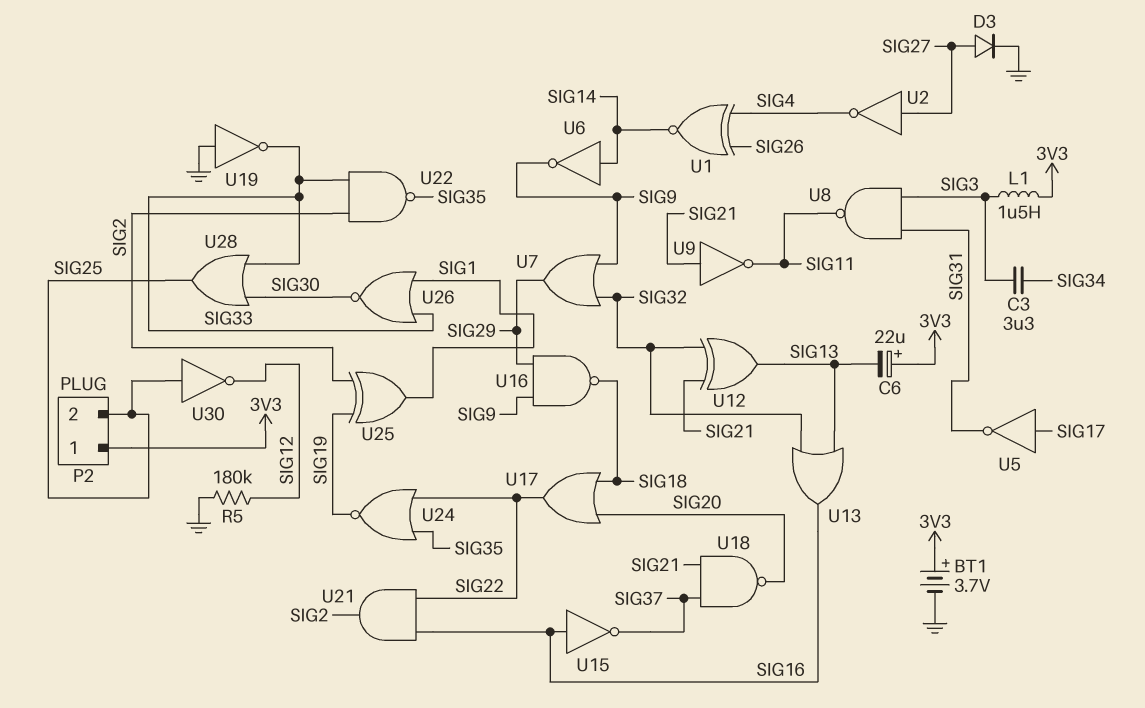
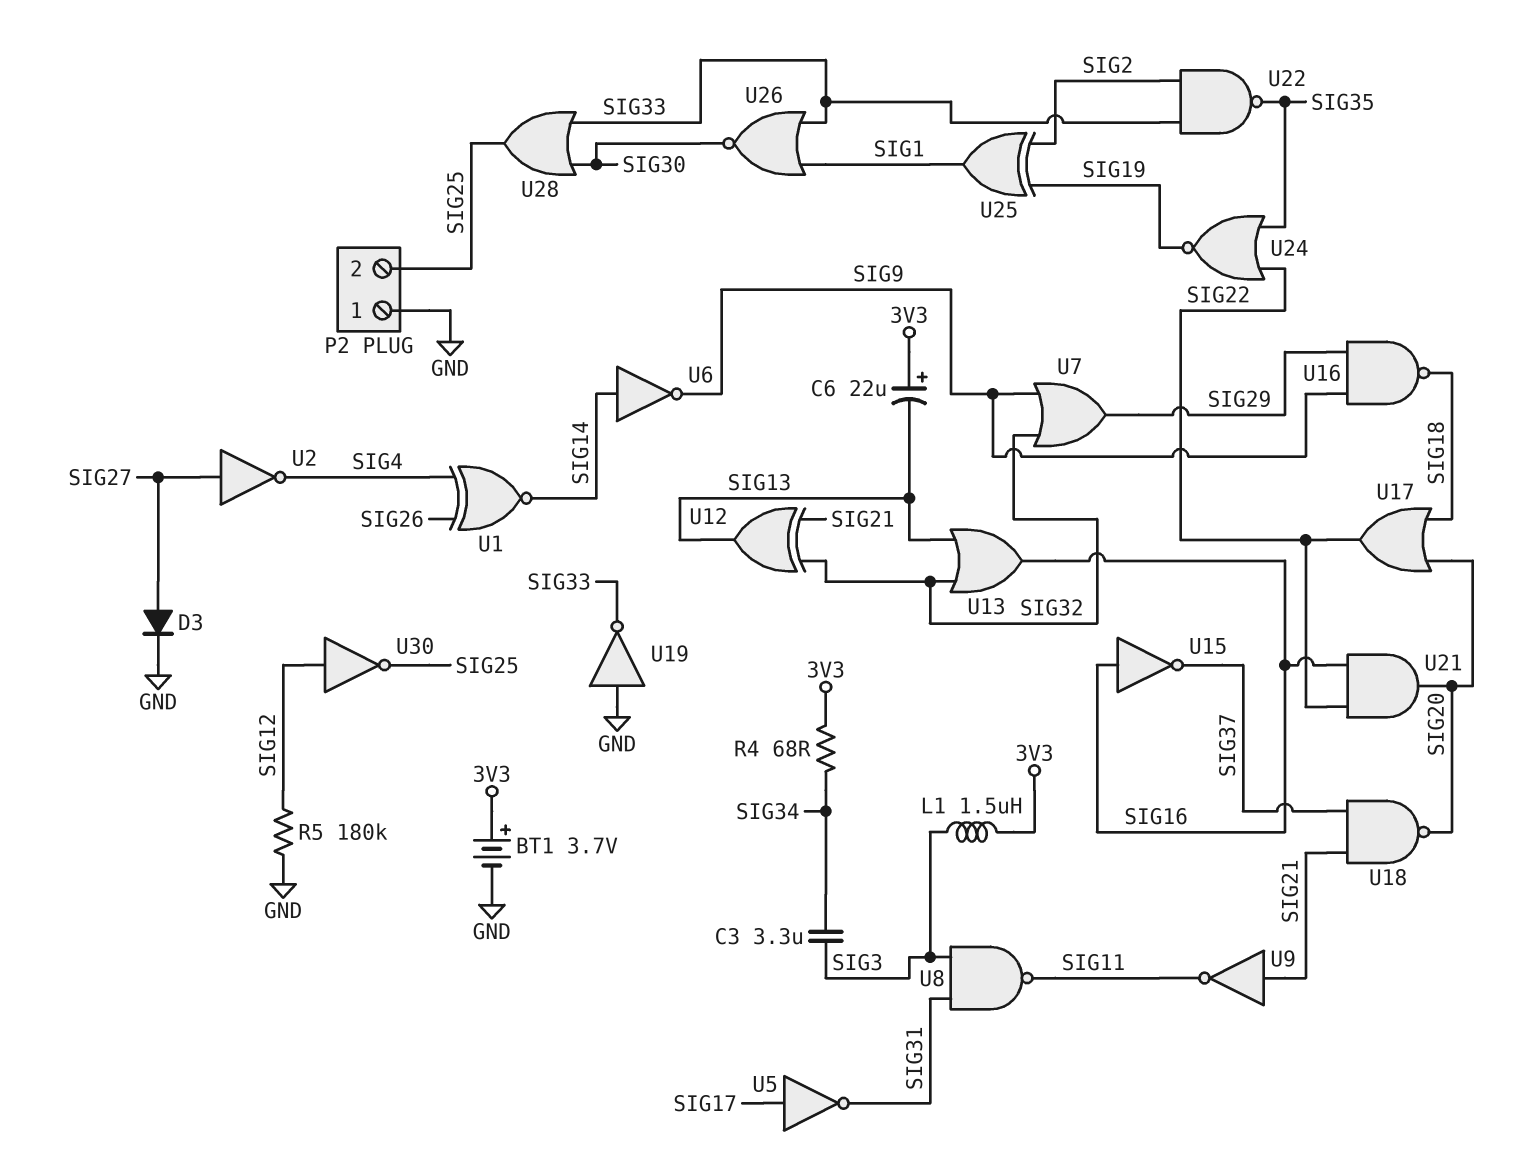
P2 pin 1: 3V3 -> GND
R4: none -> 68 (3V3, SIG34)
U21: AND (in SIG16, in SIG22, out SIG2) -> AND (in SIG16, in SIG22, out SIG20)
U30: NOT (in SIG25, out SIG12) -> NOT (in SIG12, out SIG25)

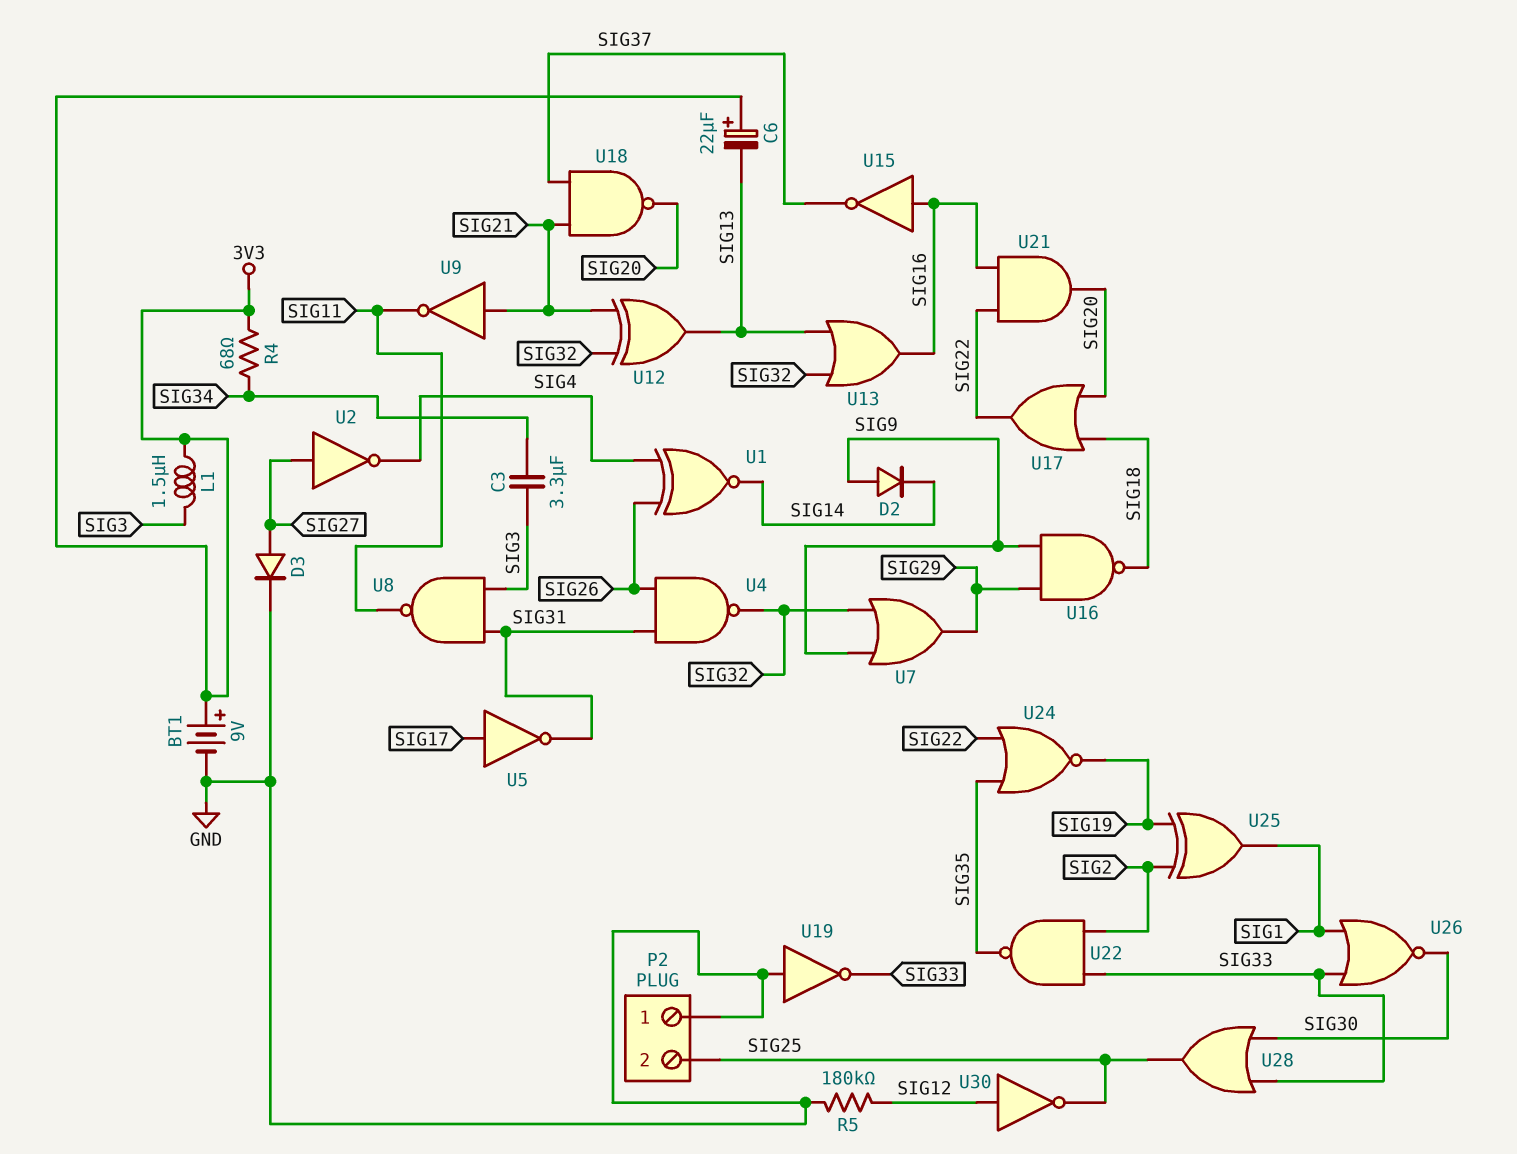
BT1: 3.7V (plus 3V3, minus GND) -> 9V (plus 3V3, minus GND)
D2: none -> diode (A SIG9, K SIG14)
U4: none -> NAND (in SIG26, in SIG31, out SIG32)
U6: NOT (in SIG14, out SIG9) -> none

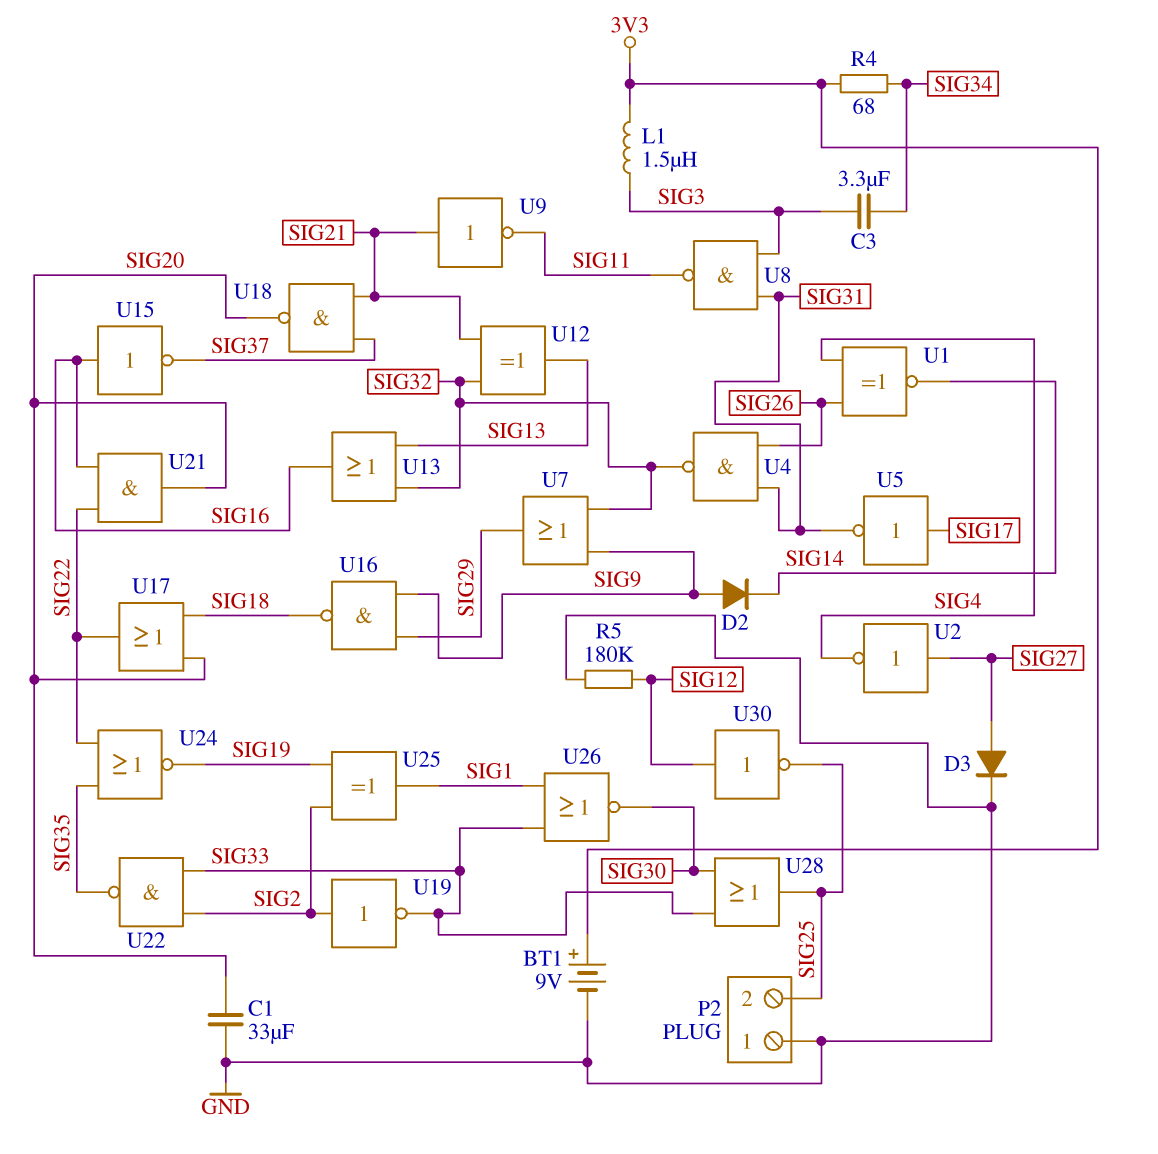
C1: none -> 33uF (GND, SIG20)
C6: 22uF (plus 3V3, minus SIG13) -> none
U19: NOT (in GND, out SIG33) -> NOT (in SIG2, out SIG33)

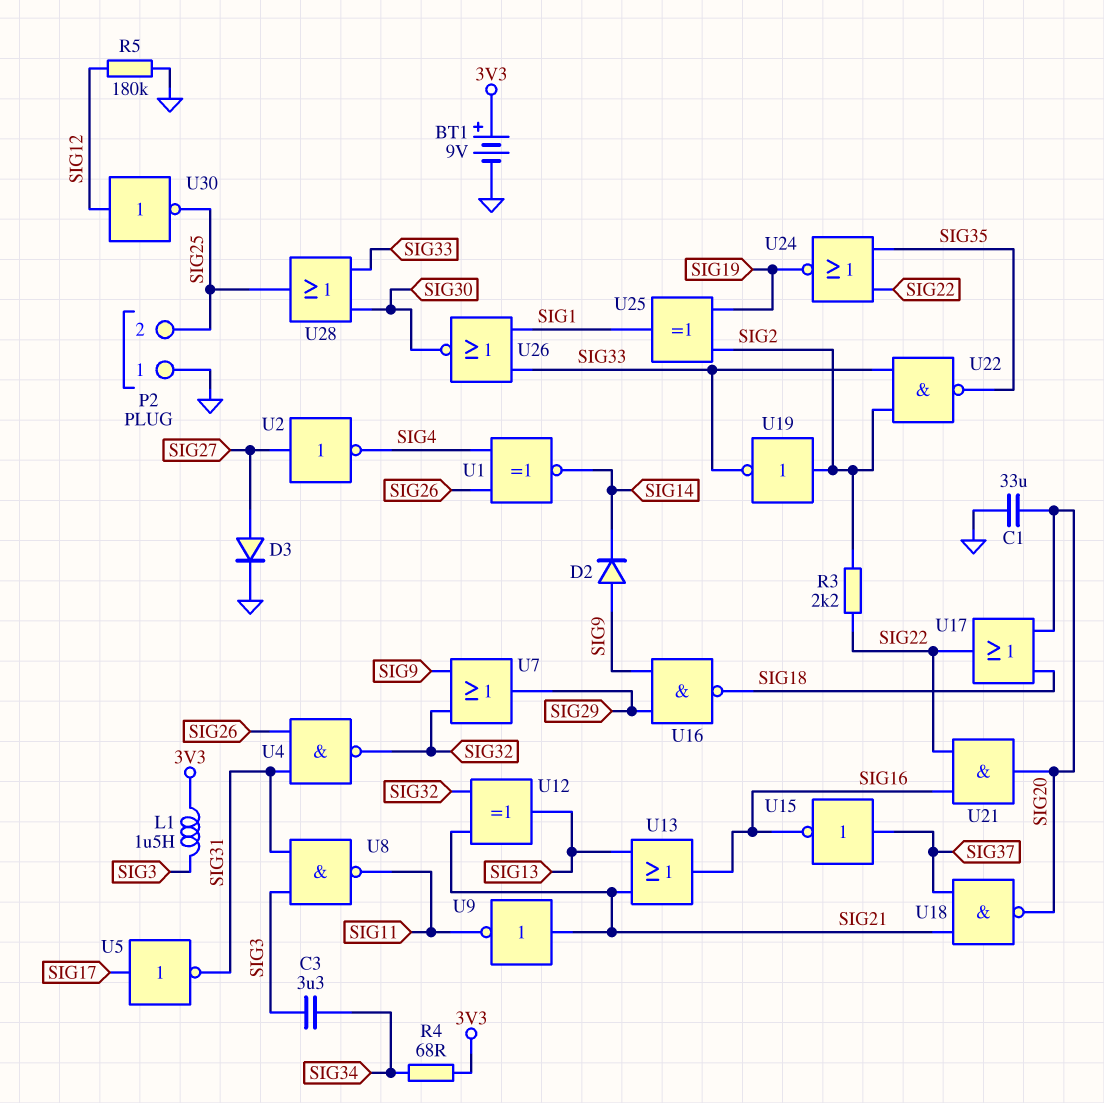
R3: none -> 2.2k (SIG2, SIG22)
U13: OR (in SIG13, in SIG32, out SIG16) -> OR (in SIG13, in SIG21, out SIG16)
U15: NOT (in SIG16, out SIG37) -> NOT (in SIG37, out SIG16)

